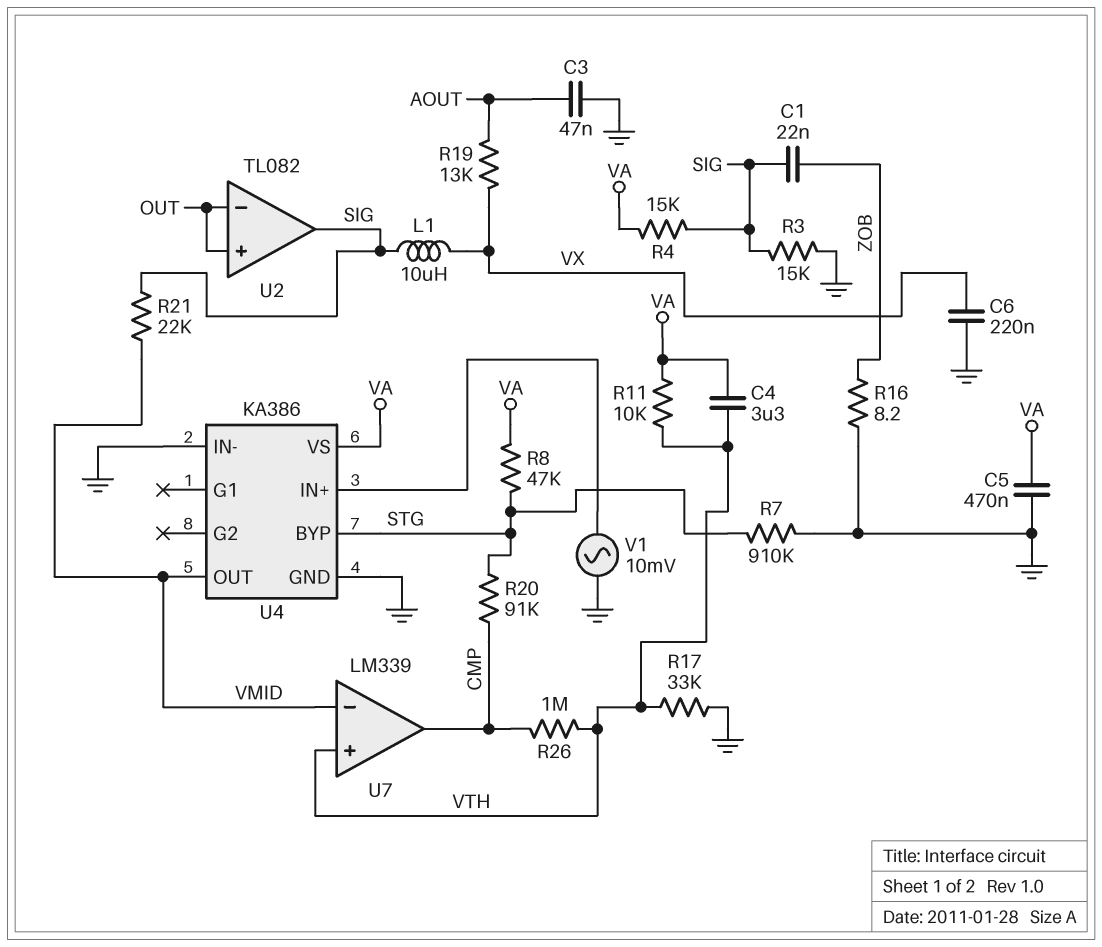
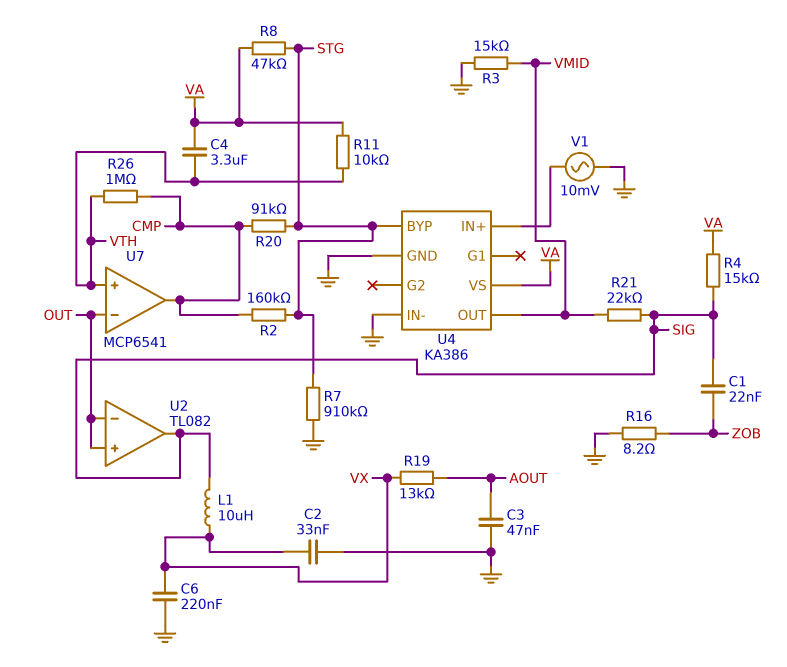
C2: none -> 33nF (GND, VX)
C5: 470nF (GND, VA) -> none
R2: none -> 160k (CMP, STG)
R3: 15k (GND, SIG) -> 15k (GND, VMID)
R17: 33k (GND, VTH) -> none
U7: LM339 -> MCP6541
U7 pin in-: VMID -> OUT

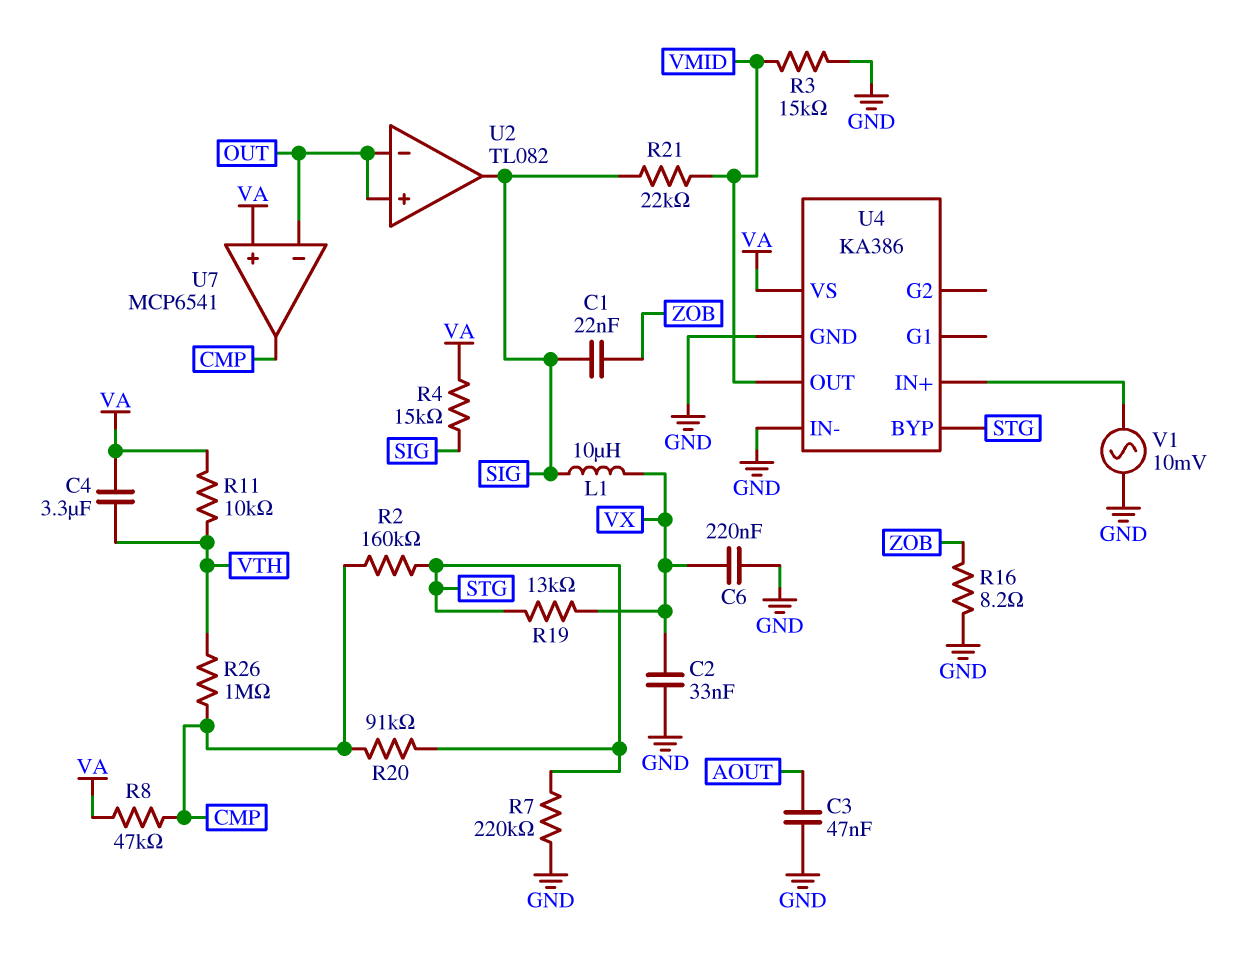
R7: 910k (GND, STG) -> 220k (GND, STG)
R8: 47k (STG, VA) -> 47k (CMP, VA)
R19: 13k (AOUT, VX) -> 13k (STG, VX)
U7 pin in+: VTH -> VA

